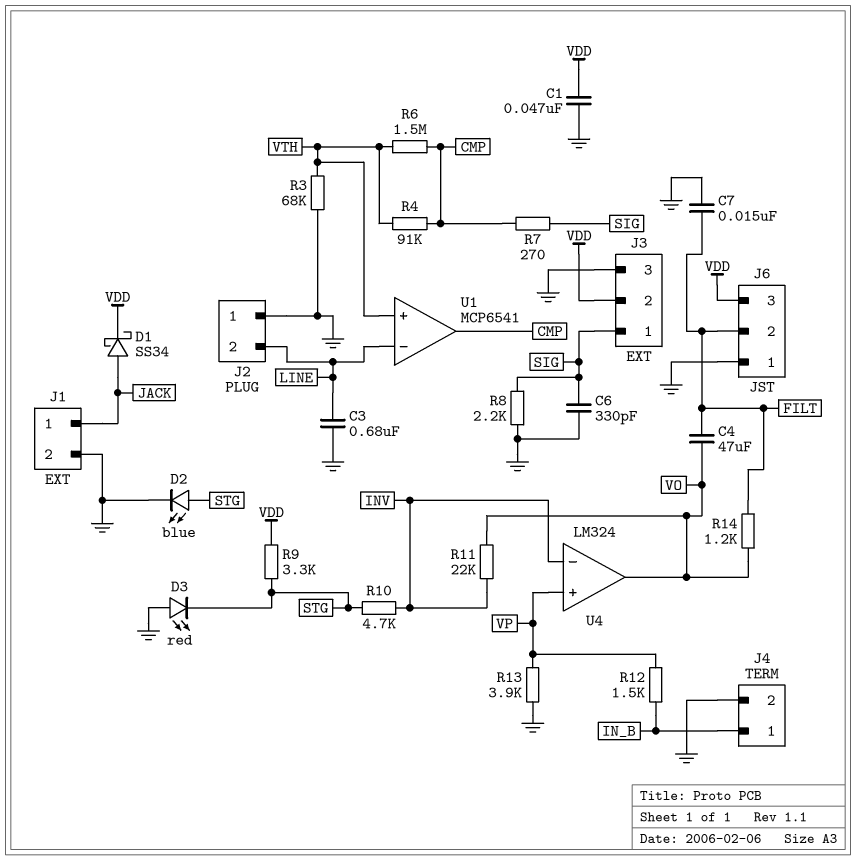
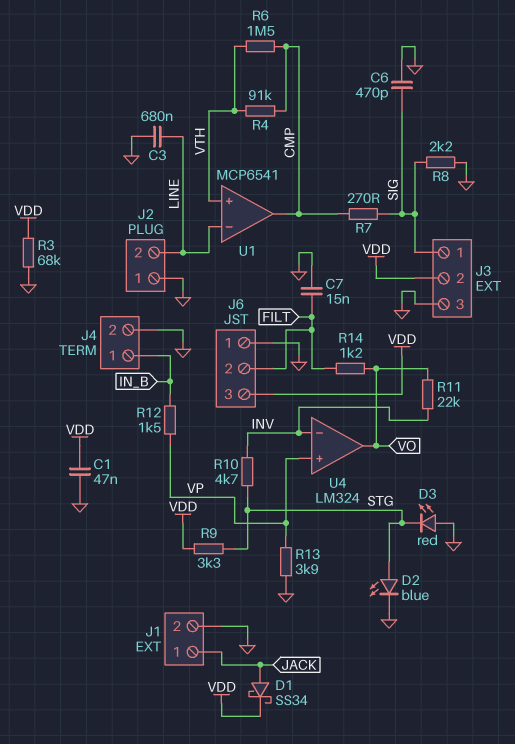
C4: 47uF (FILT, VO) -> none
C6: 330pF (GND, SIG) -> 470pF (GND, SIG)
R3: 68k (GND, VTH) -> 68k (GND, VDD)

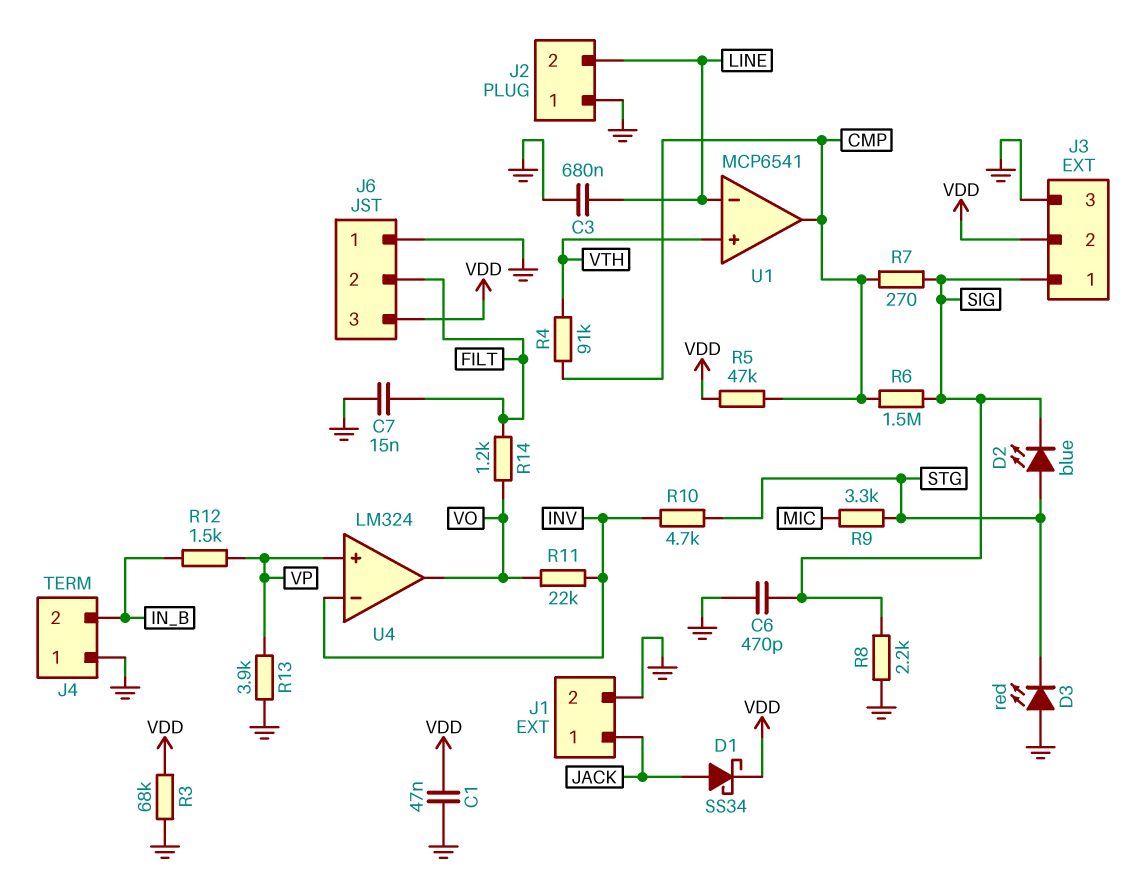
D2: LED blue (A STG, K GND) -> LED blue (A STG, K SIG)
J4 pin 1: IN_B -> GND
J4 pin 2: GND -> IN_B
R5: none -> 47k (CMP, VDD)
R6: 1.5M (CMP, VTH) -> 1.5M (CMP, SIG)
R9: 3.3k (STG, VDD) -> 3.3k (MIC, STG)

